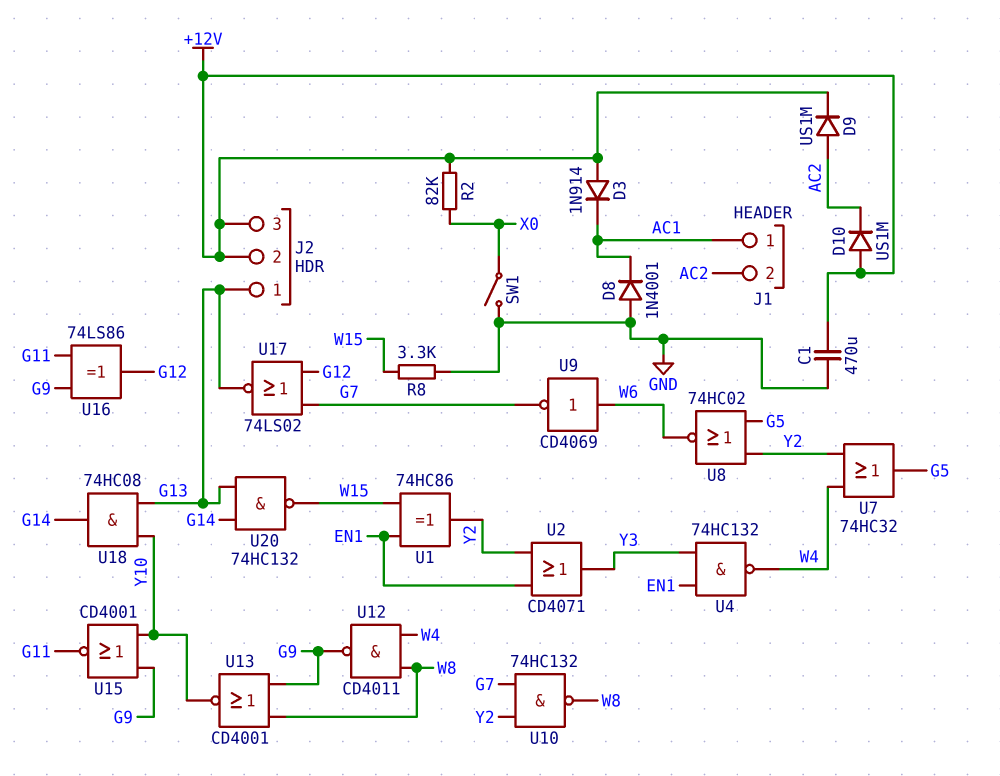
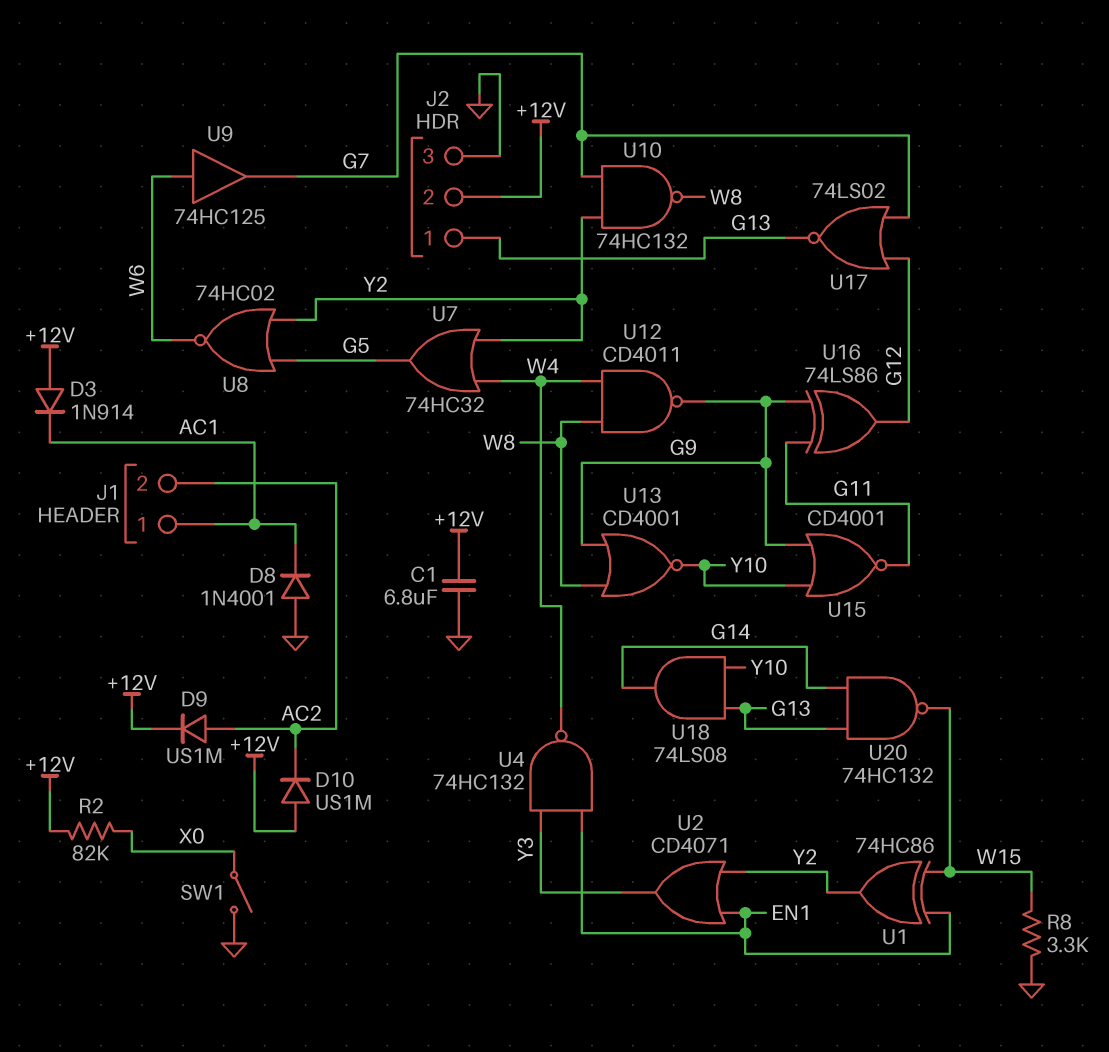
C1: 470uF (+12V, GND) -> 6.8uF (+12V, GND)
J2 pin 3: +12V -> GND
U9: NOT CD4069 (in W6, out G7) -> buffer 74HC125 (in W6, out G7)
U18: AND 74HC08 (in G13, in Y10, out G14) -> AND 74LS08 (in G13, in Y10, out G14)

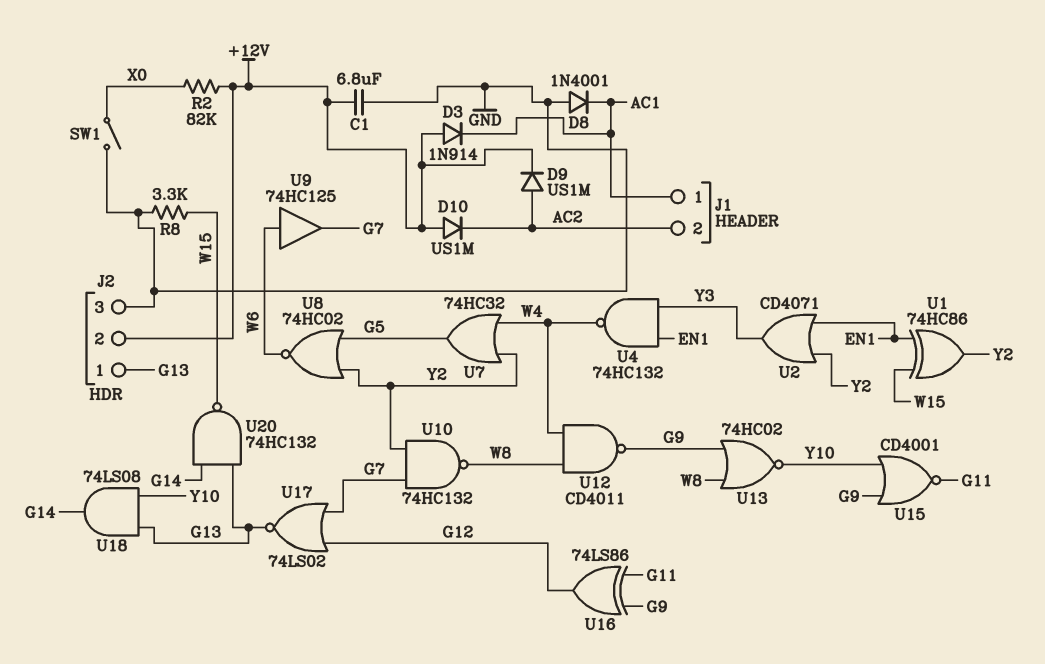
U13: NOR CD4001 (in G9, in W8, out Y10) -> NOR 74HC02 (in G9, in W8, out Y10)

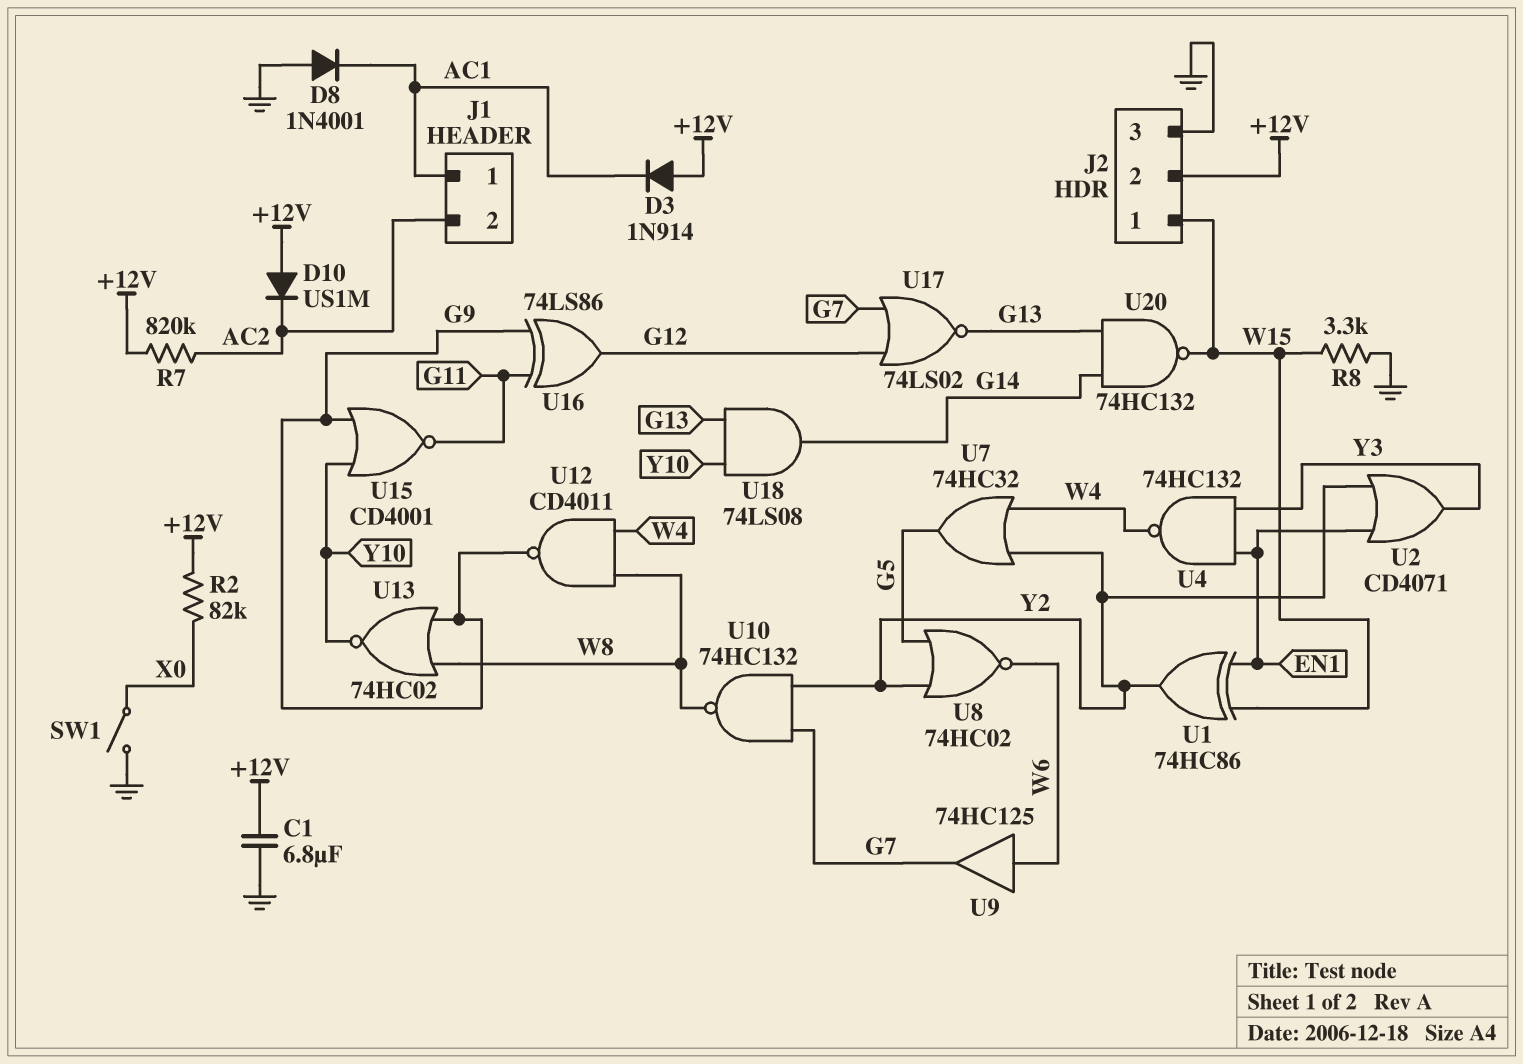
D9: diode US1M (A AC2, K +12V) -> none
J2 pin 1: G13 -> W15
R7: none -> 820k (+12V, AC2)

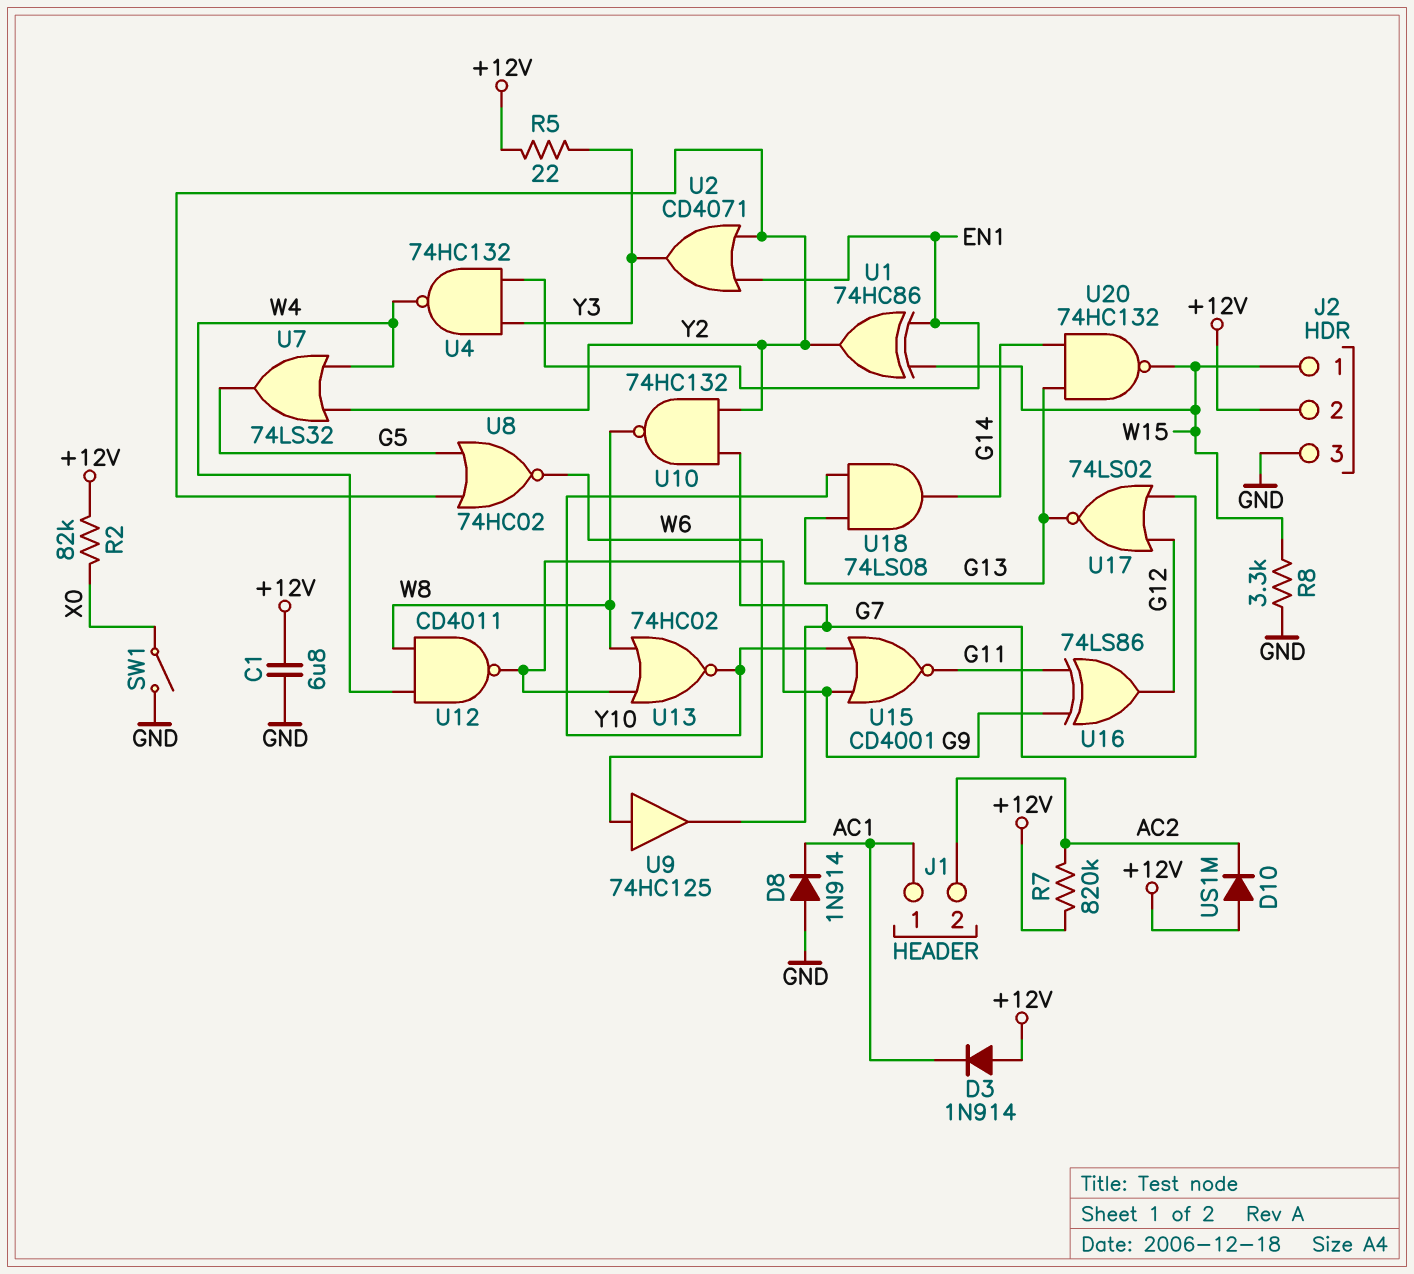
D8: diode 1N4001 (A GND, K AC1) -> diode 1N914 (A GND, K AC1)
R5: none -> 22 (+12V, Y3)
U7: OR 74HC32 (in W4, in Y2, out G5) -> OR 74LS32 (in W4, in Y2, out G5)

